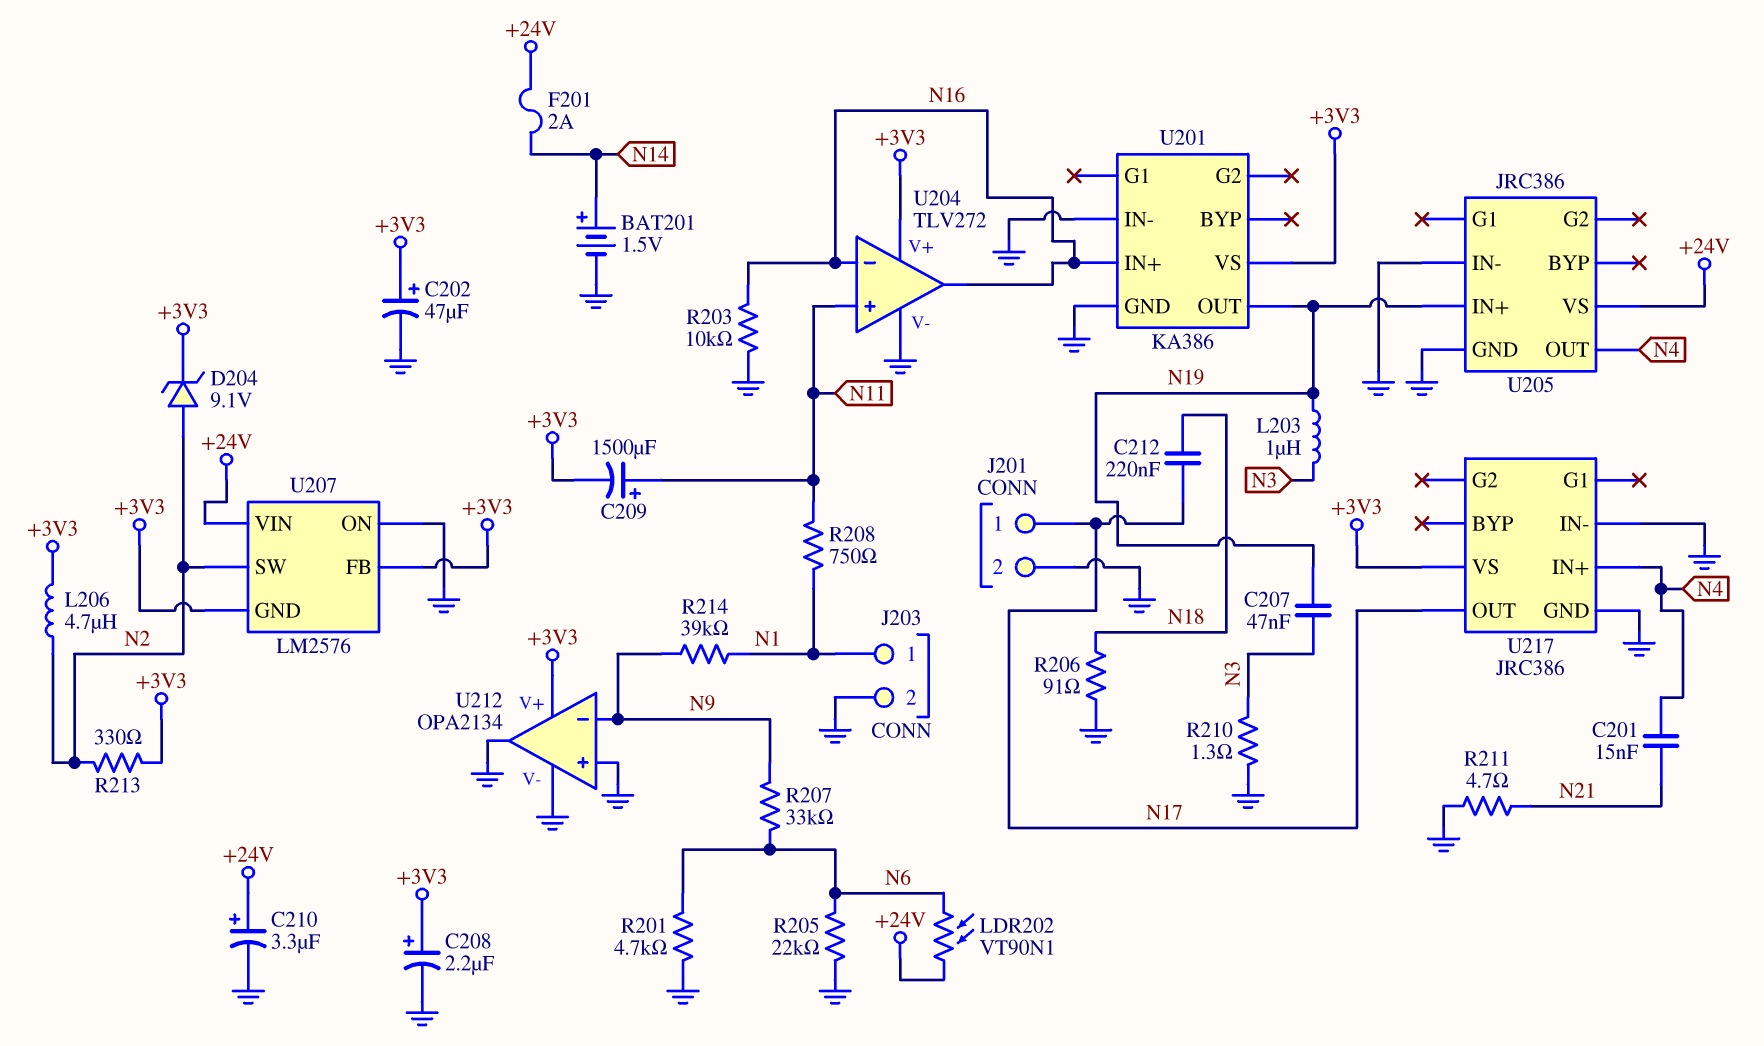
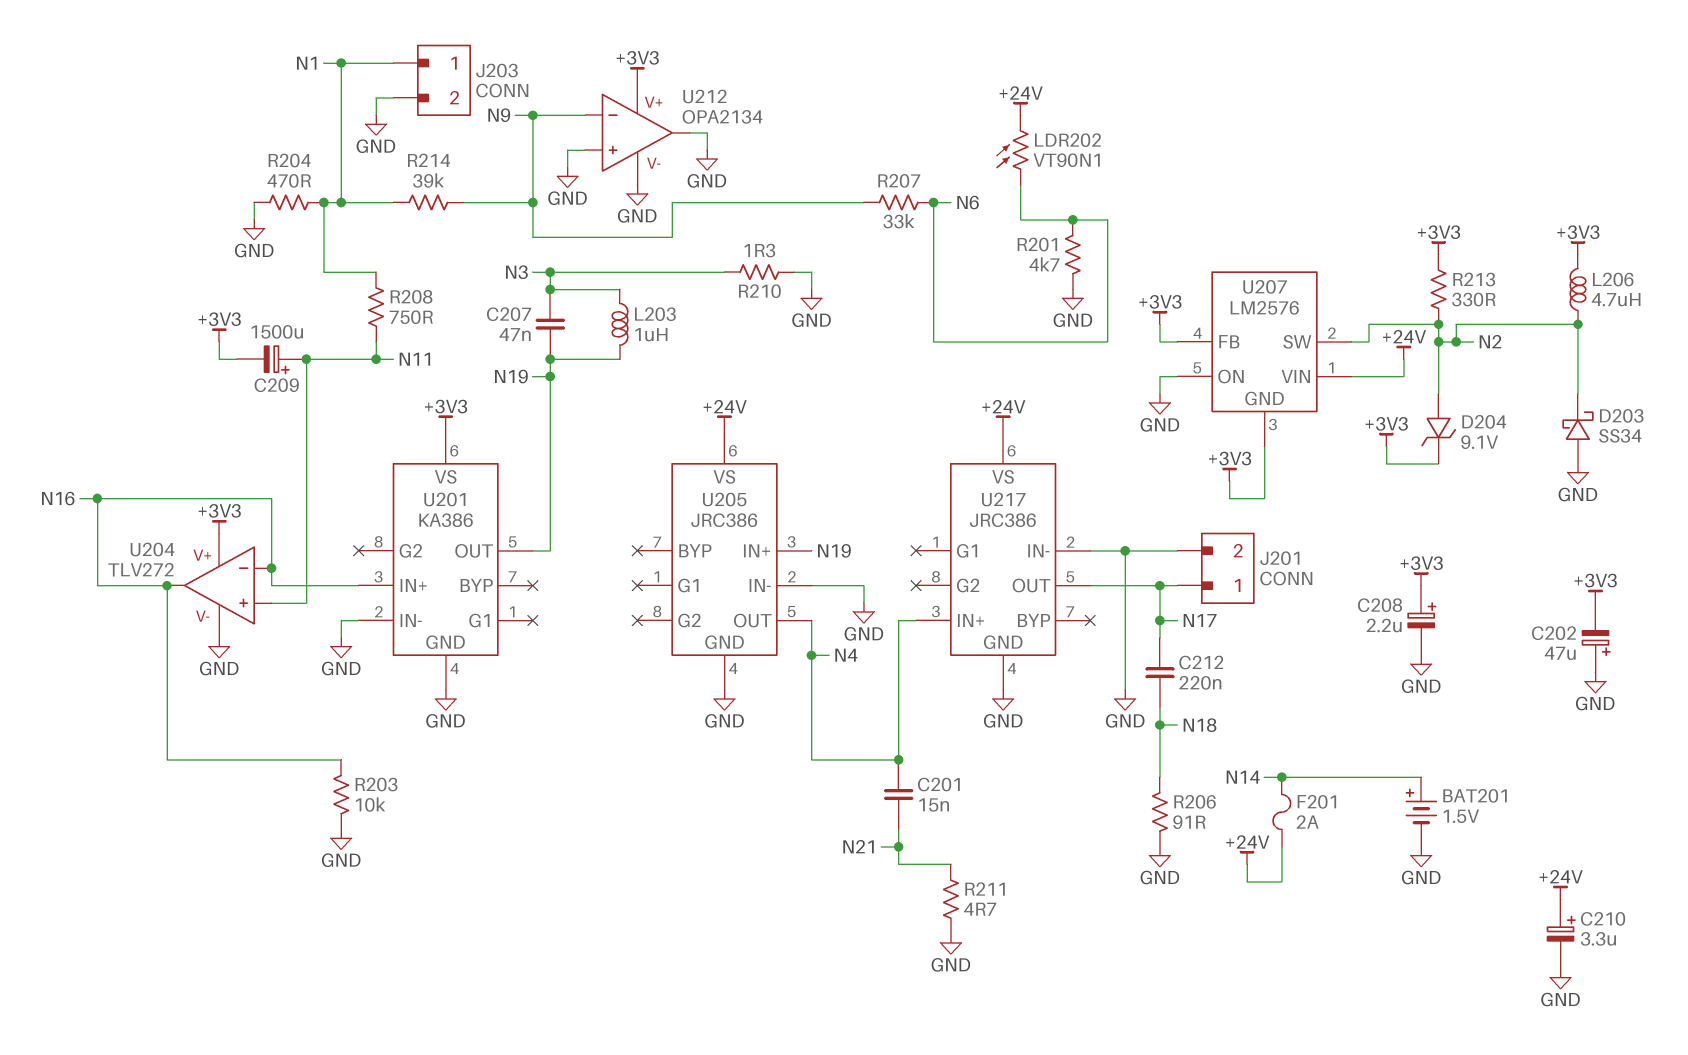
C202: 47uF (plus +3V3, minus GND) -> 47uF (plus GND, minus +3V3)
D203: none -> schottky SS34 (A GND, K N2)
R204: none -> 470 (GND, N1)
R205: 22k (GND, N6) -> none
U217 pin VS: +3V3 -> +24V

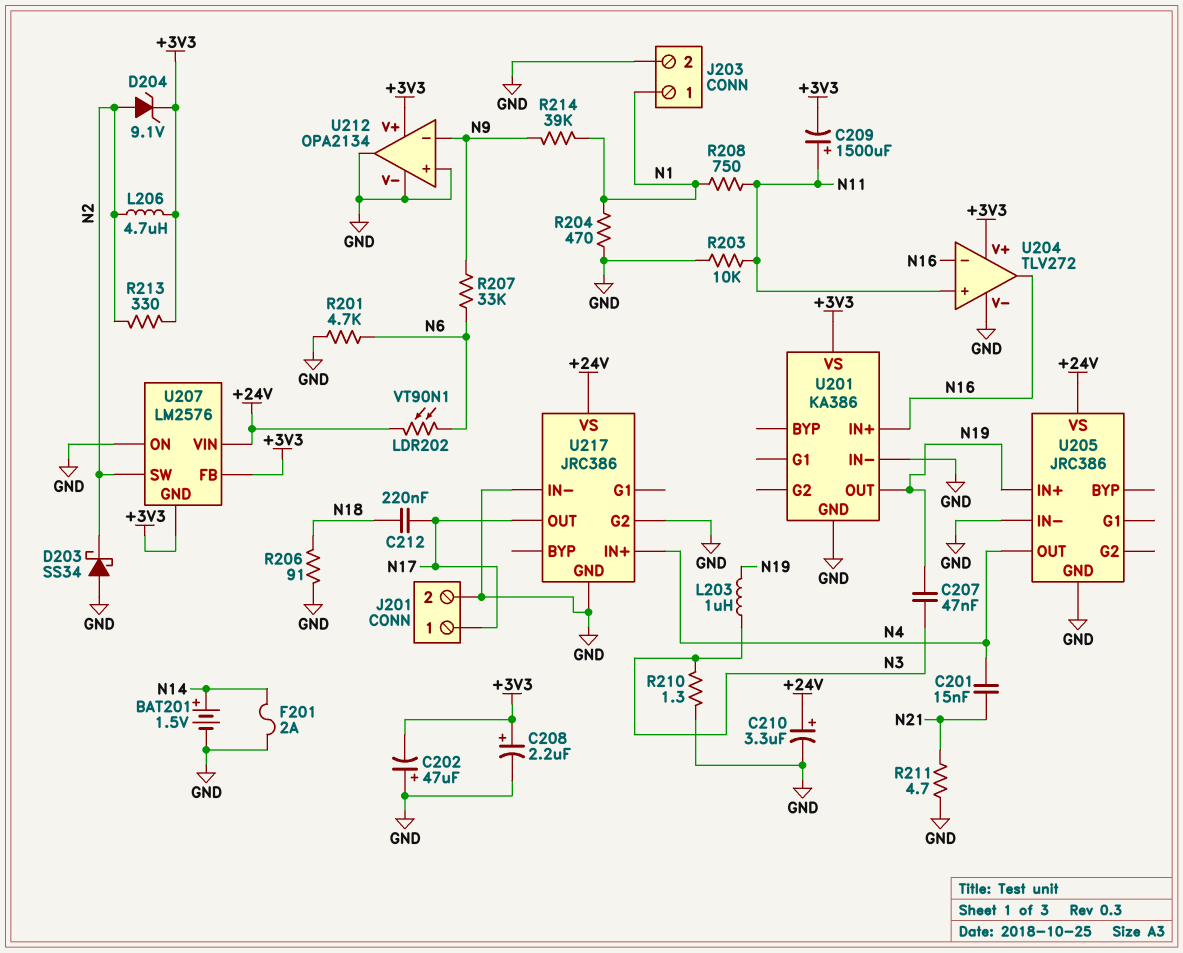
F201: 2A (+24V, N14) -> 2A (GND, N14)
R203: 10k (GND, N16) -> 10k (GND, N11)
U217 pin G2: none -> GND

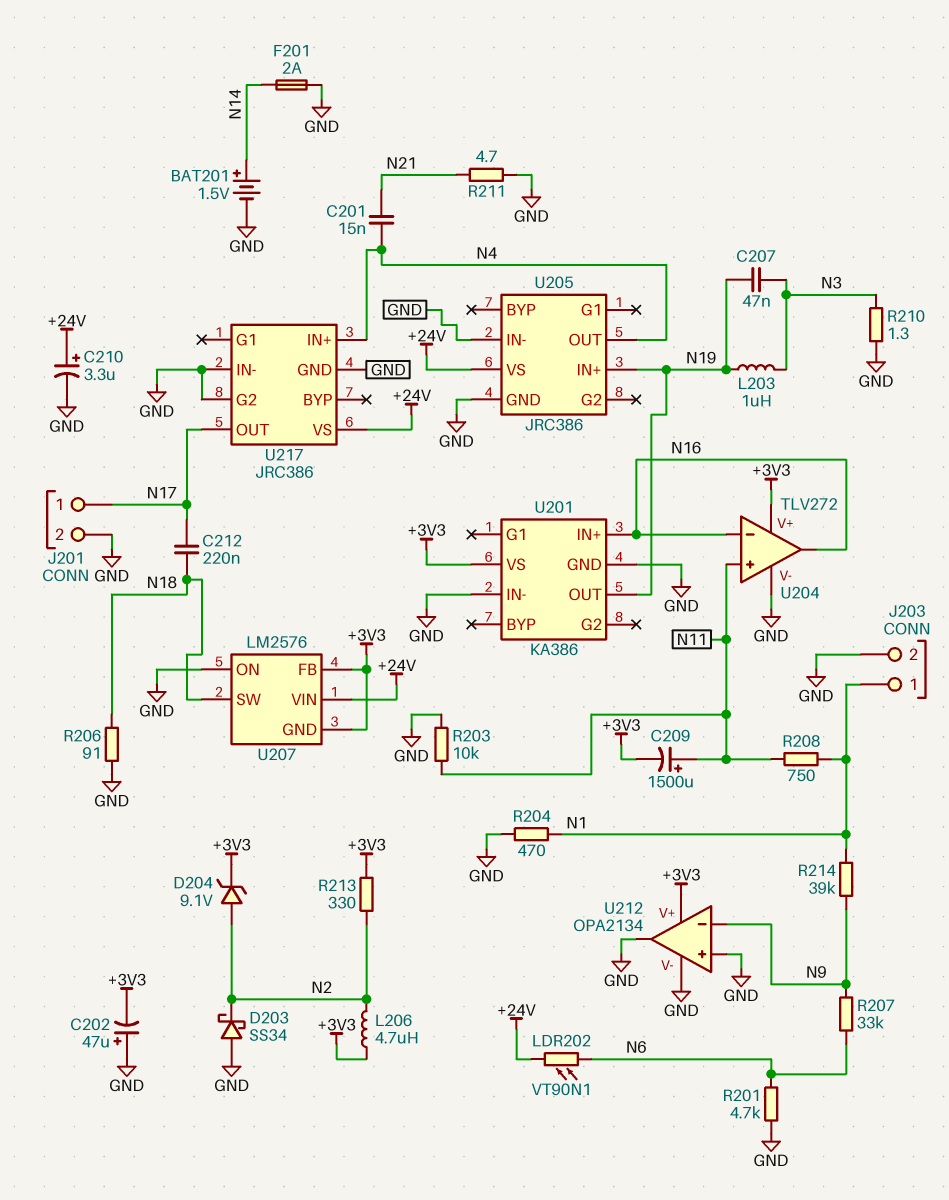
C208: 2.2uF (plus +3V3, minus GND) -> none
U207 pin SW: N2 -> N18

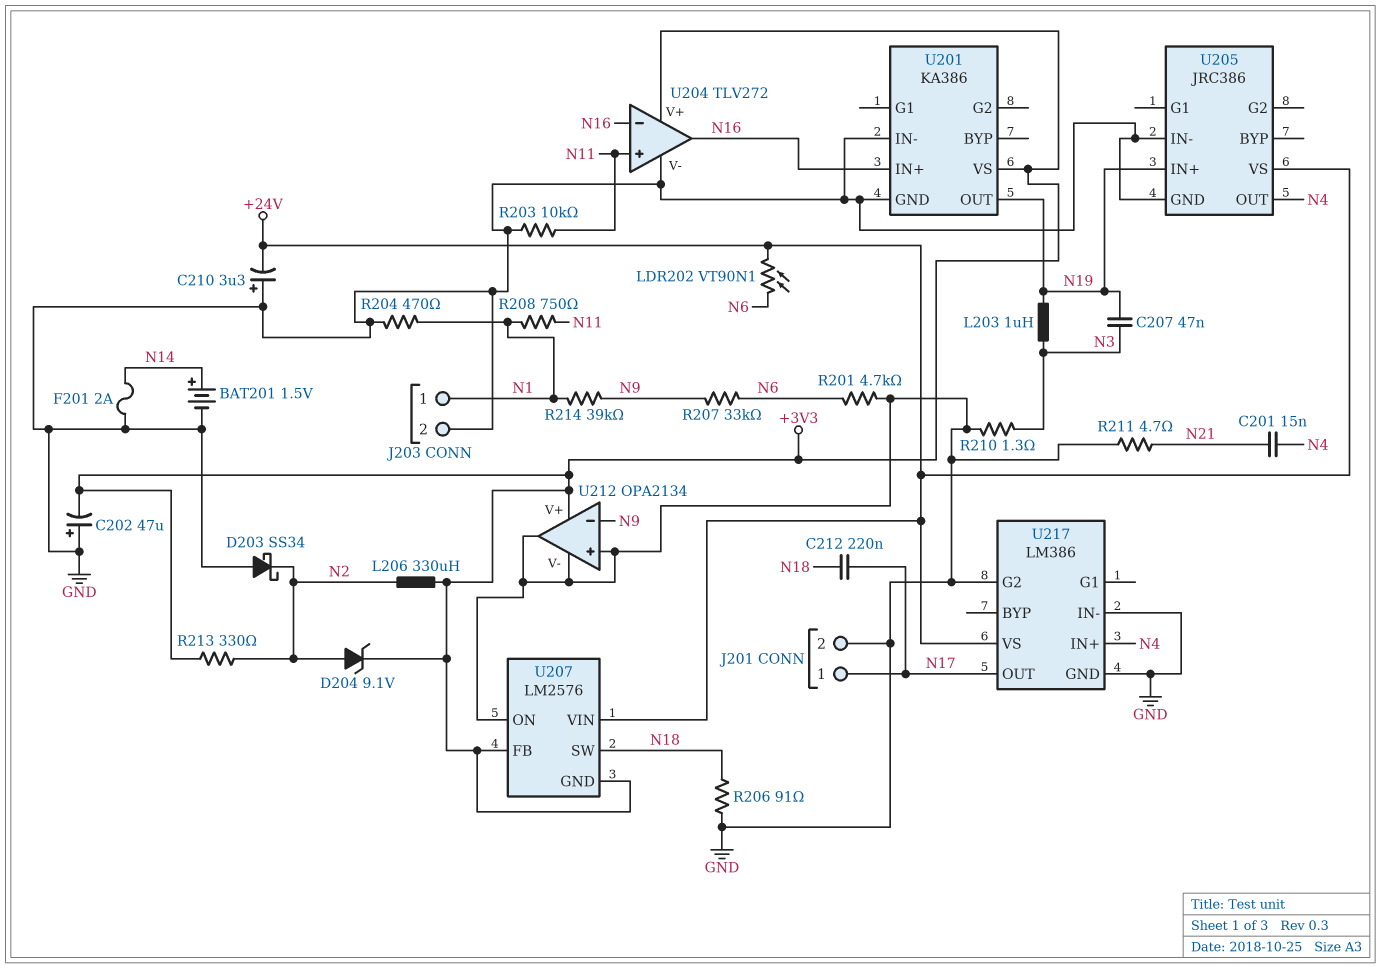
C209: 1500uF (plus N11, minus +3V3) -> none
C210: 3.3uF (plus +24V, minus GND) -> 3.3uF (plus GND, minus +24V)
L206: 4.7uH (+3V3, N2) -> 330uH (+3V3, N2)
U217: JRC386 -> LM386

